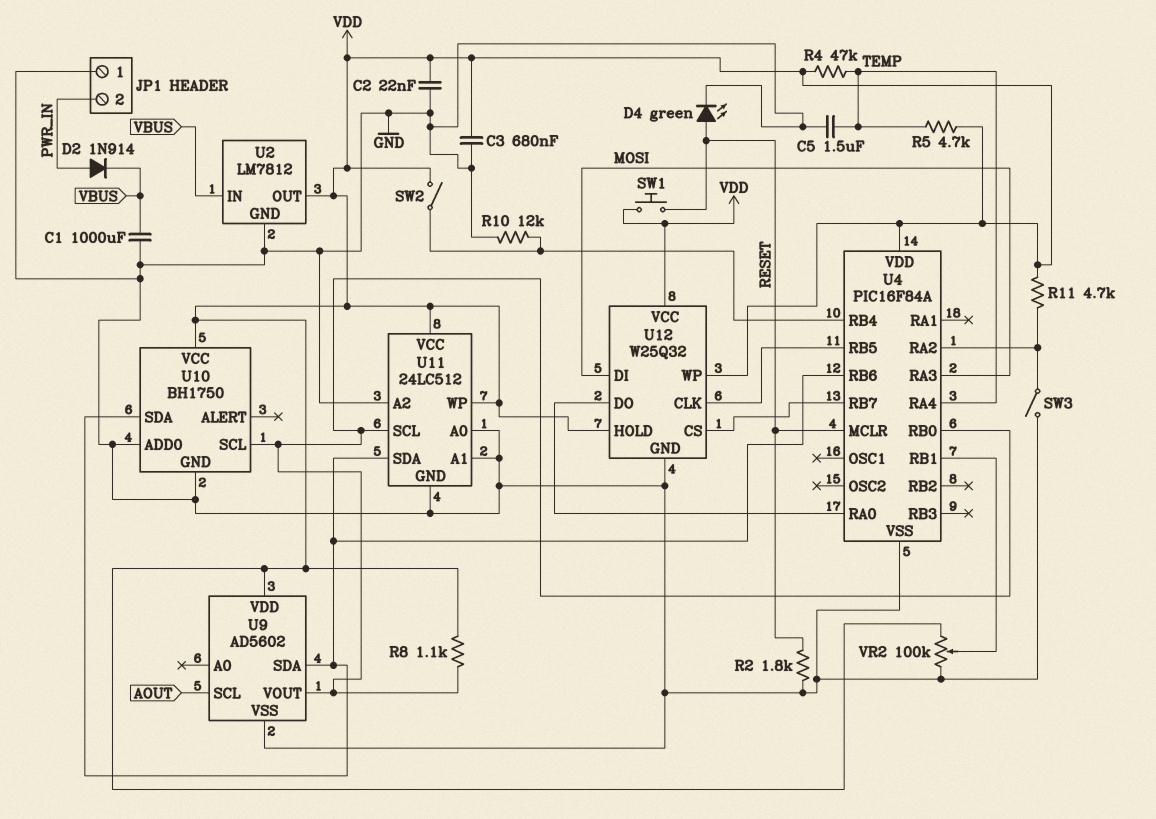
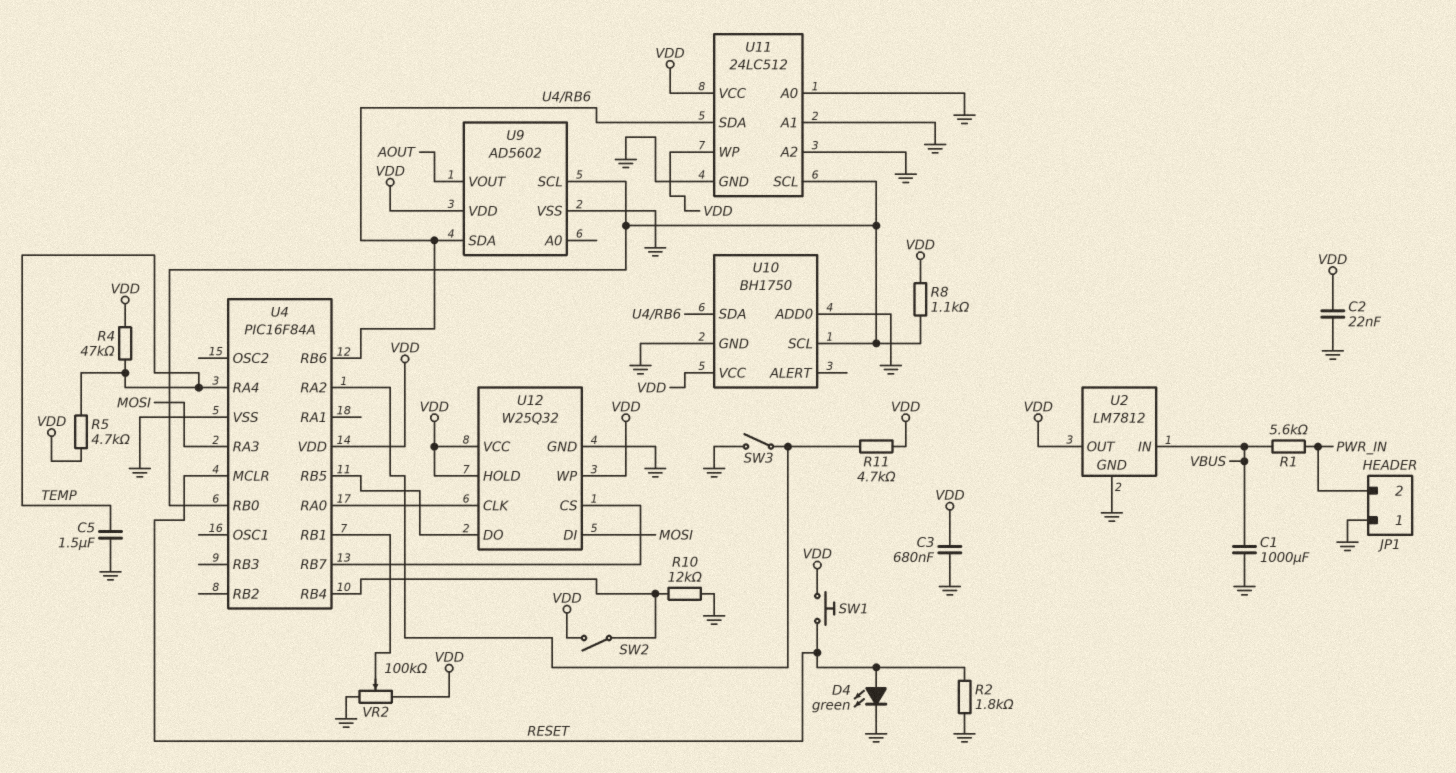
D2: diode 1N914 (A PWR_IN, K VBUS) -> none
R1: none -> 5.6k (PWR_IN, VBUS)
U9 pin SCL: AOUT -> U4/RB0
U9 pin VOUT: U4/RB0 -> AOUT
U12 pin CLK: U4/RB5 -> U4/RA0
U12 pin DO: U4/RA0 -> U4/RB5

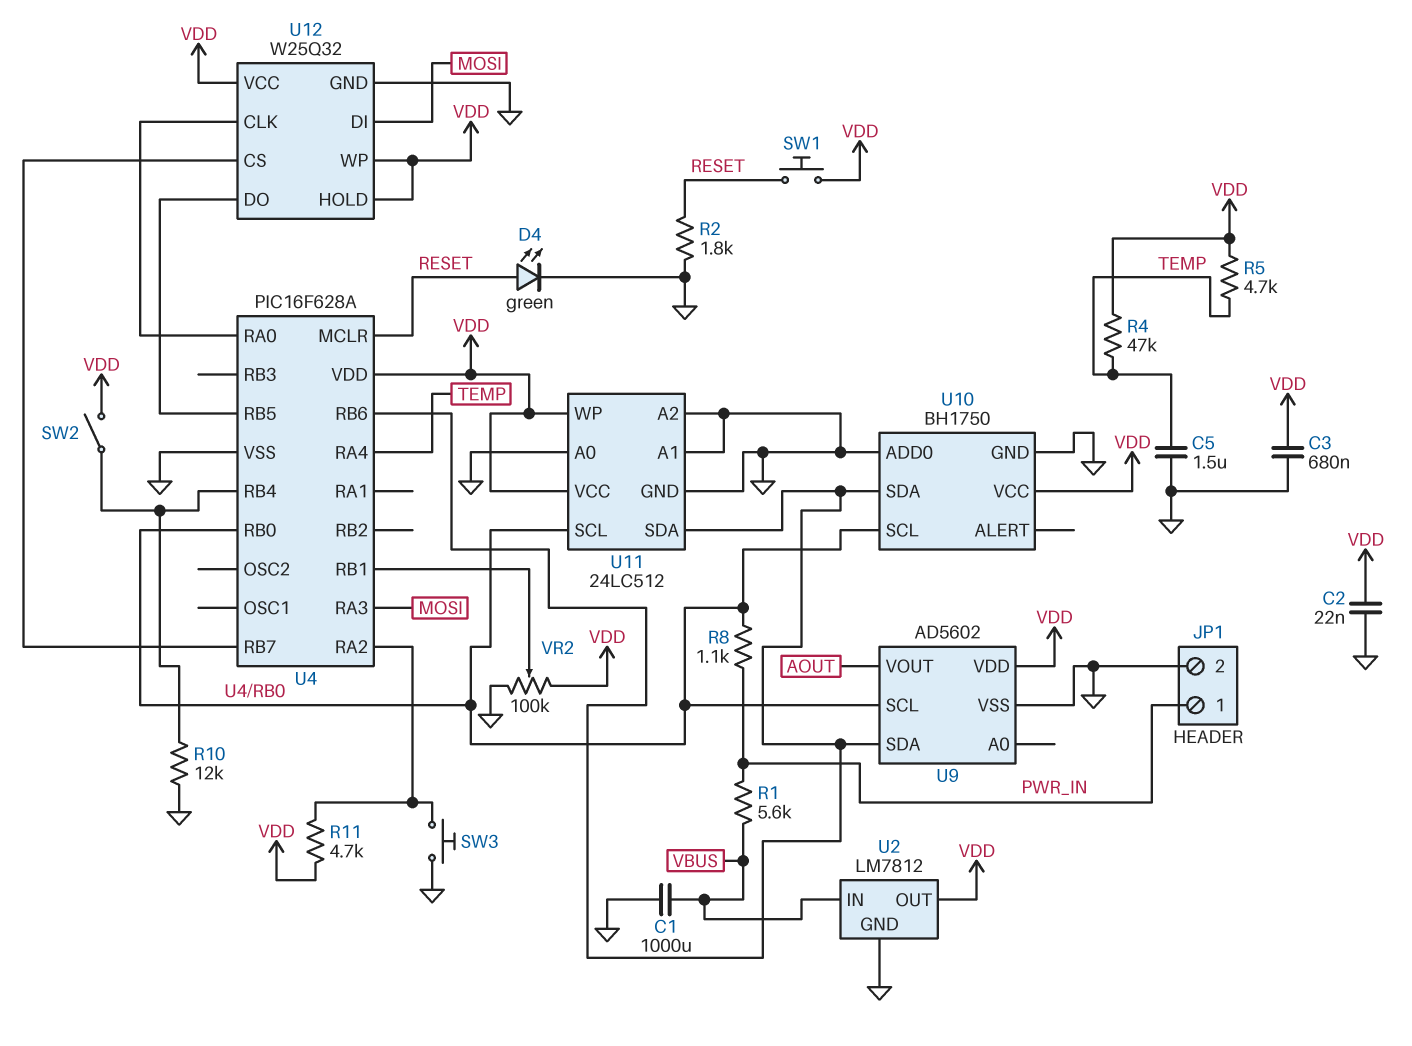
JP1 pin 1: GND -> PWR_IN
JP1 pin 2: PWR_IN -> GND
R8: 1.1k (U4/RB0, VDD) -> 1.1k (PWR_IN, U4/RB0)
SW3: switch (GND, U4/RA2) -> button (GND, U4/RA2)
U4: PIC16F84A -> PIC16F628A

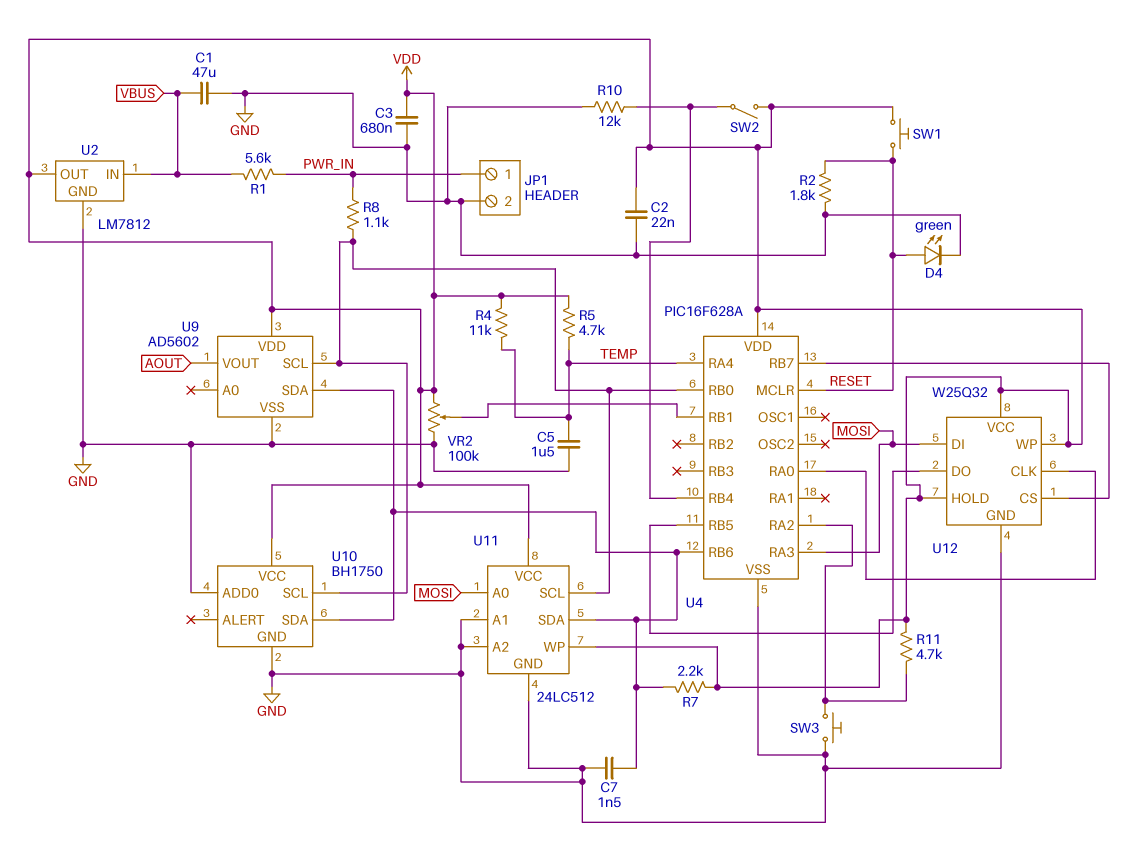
C1: 1000uF (GND, VBUS) -> 47uF (GND, VBUS)
C7: none -> 1.5nF (GND, U4/RB6)
R4: 47k (TEMP, VDD) -> 11k (TEMP, VDD)
R7: none -> 2.2k (U4/RB6, VDD)
U11 pin A0: GND -> MOSI

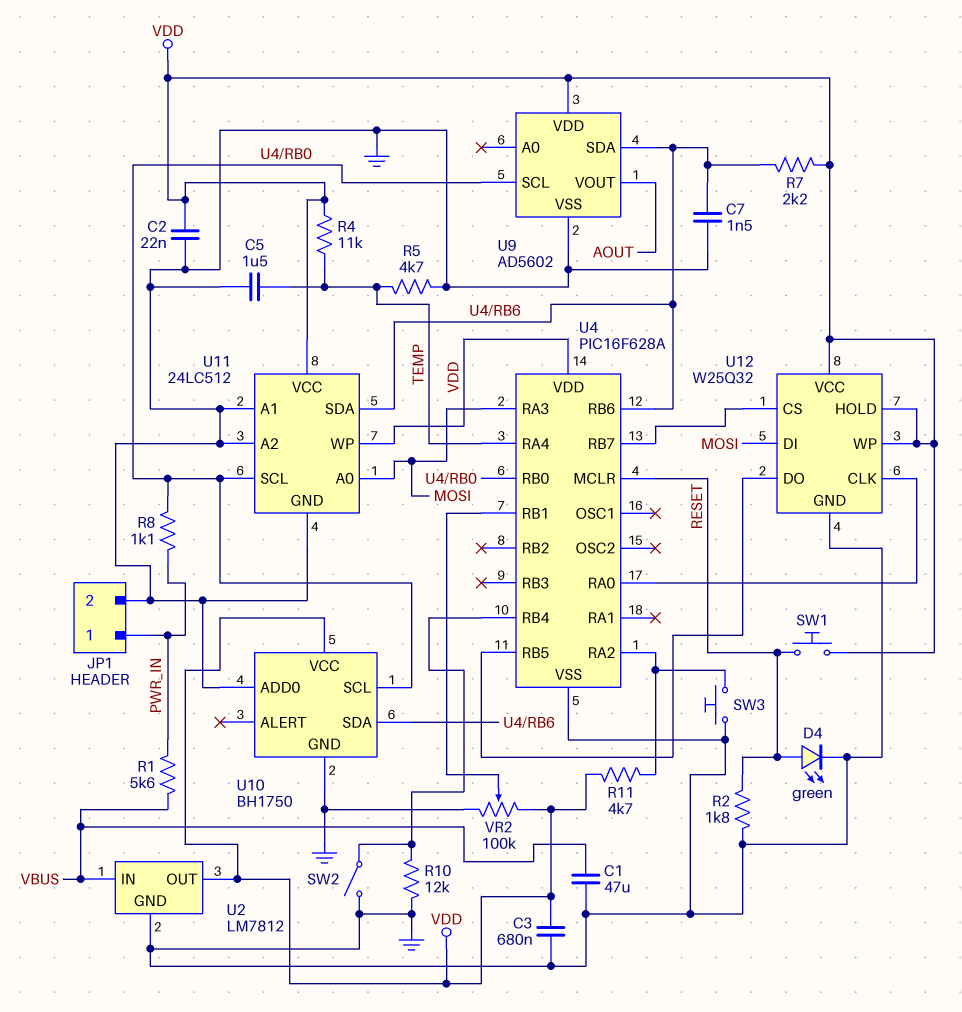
R5: 4.7k (TEMP, VDD) -> 4.7k (GND, TEMP)
SW2: switch (U4/RB4, VDD) -> switch (GND, U4/RB4)

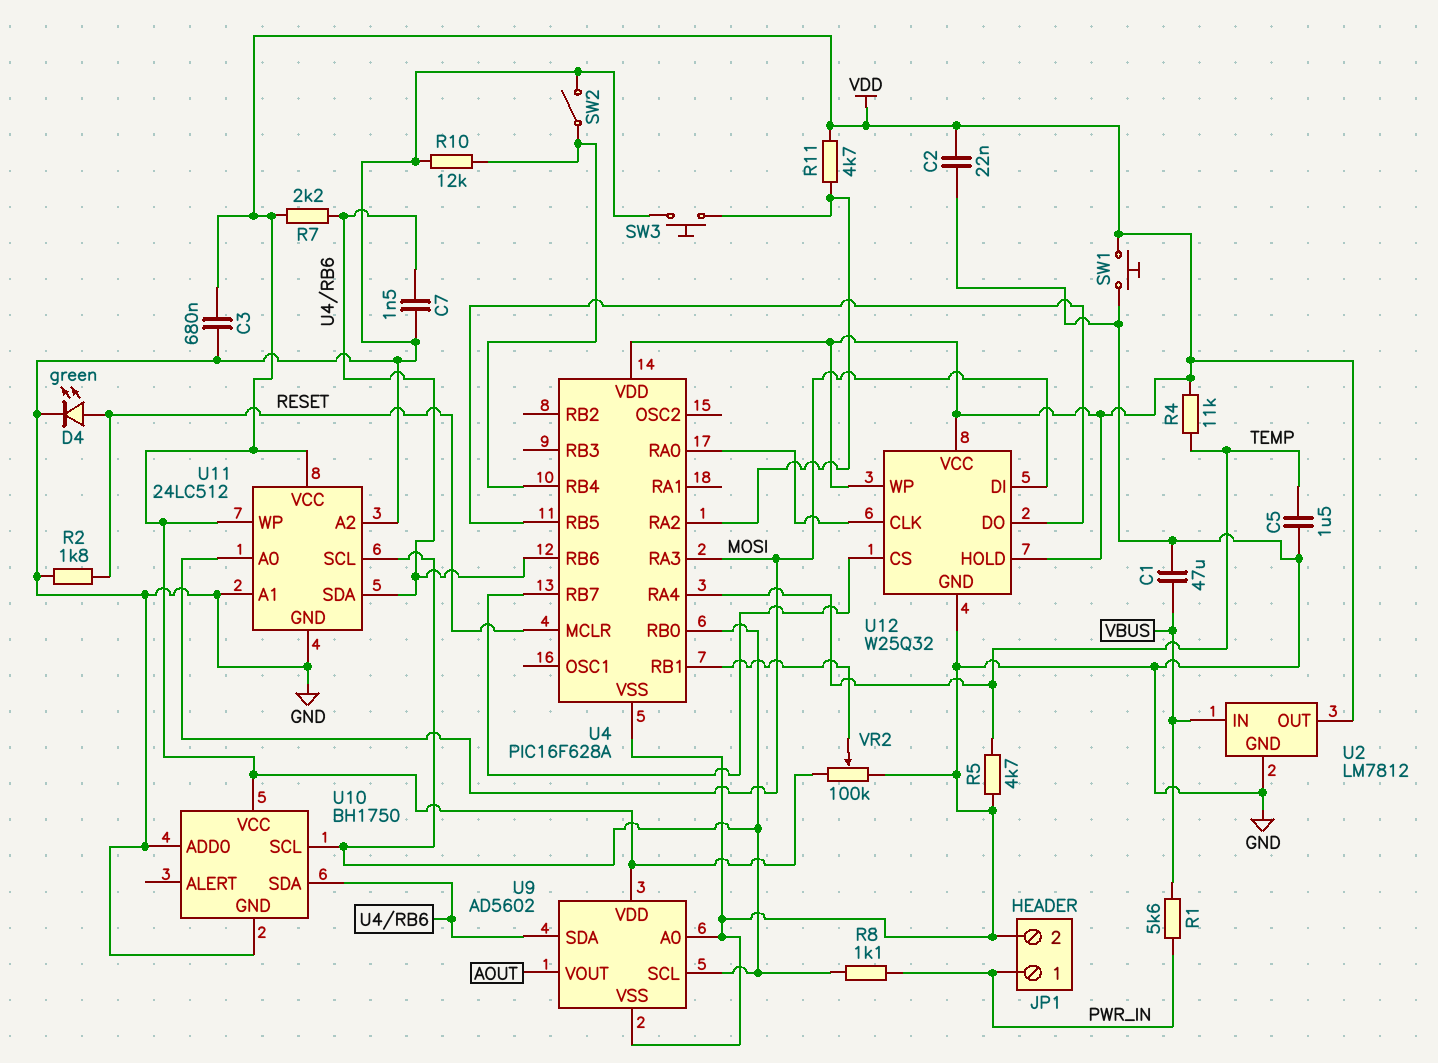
SW1: button (RESET, VDD) -> button (GND, VDD)
U9 pin A0: none -> GND

